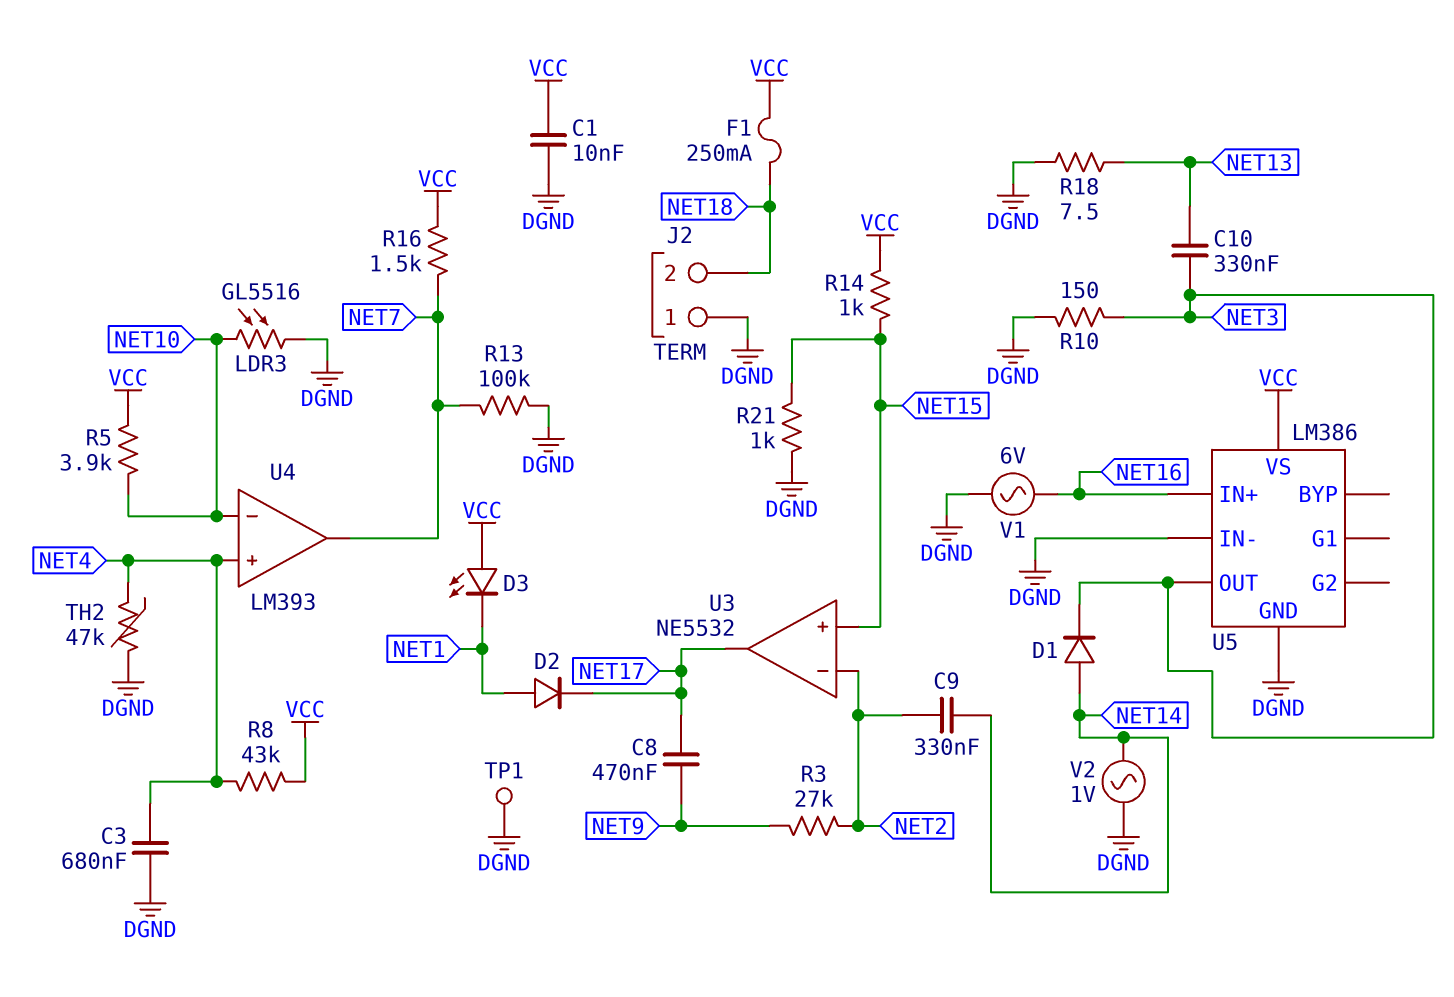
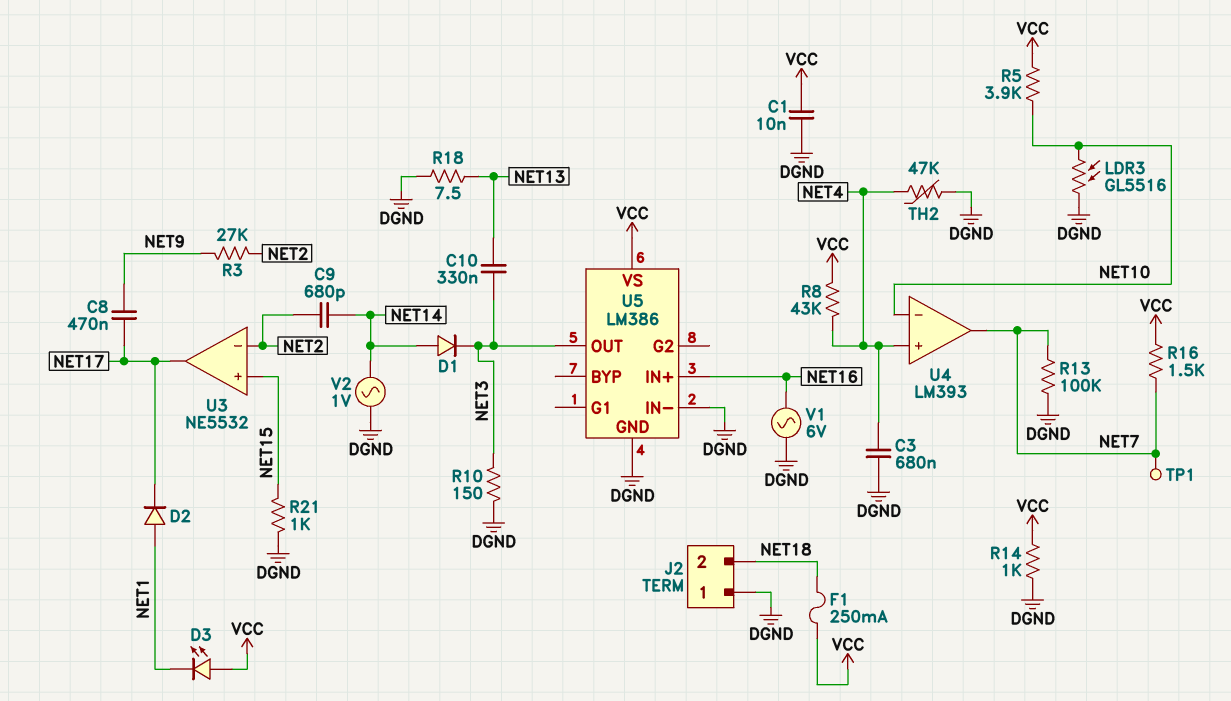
C9: 330nF (NET2, NET14) -> 680pF (NET2, NET14)
R14: 1k (NET15, VCC) -> 1k (DGND, VCC)
TP1: test point (DGND) -> test point (NET7)

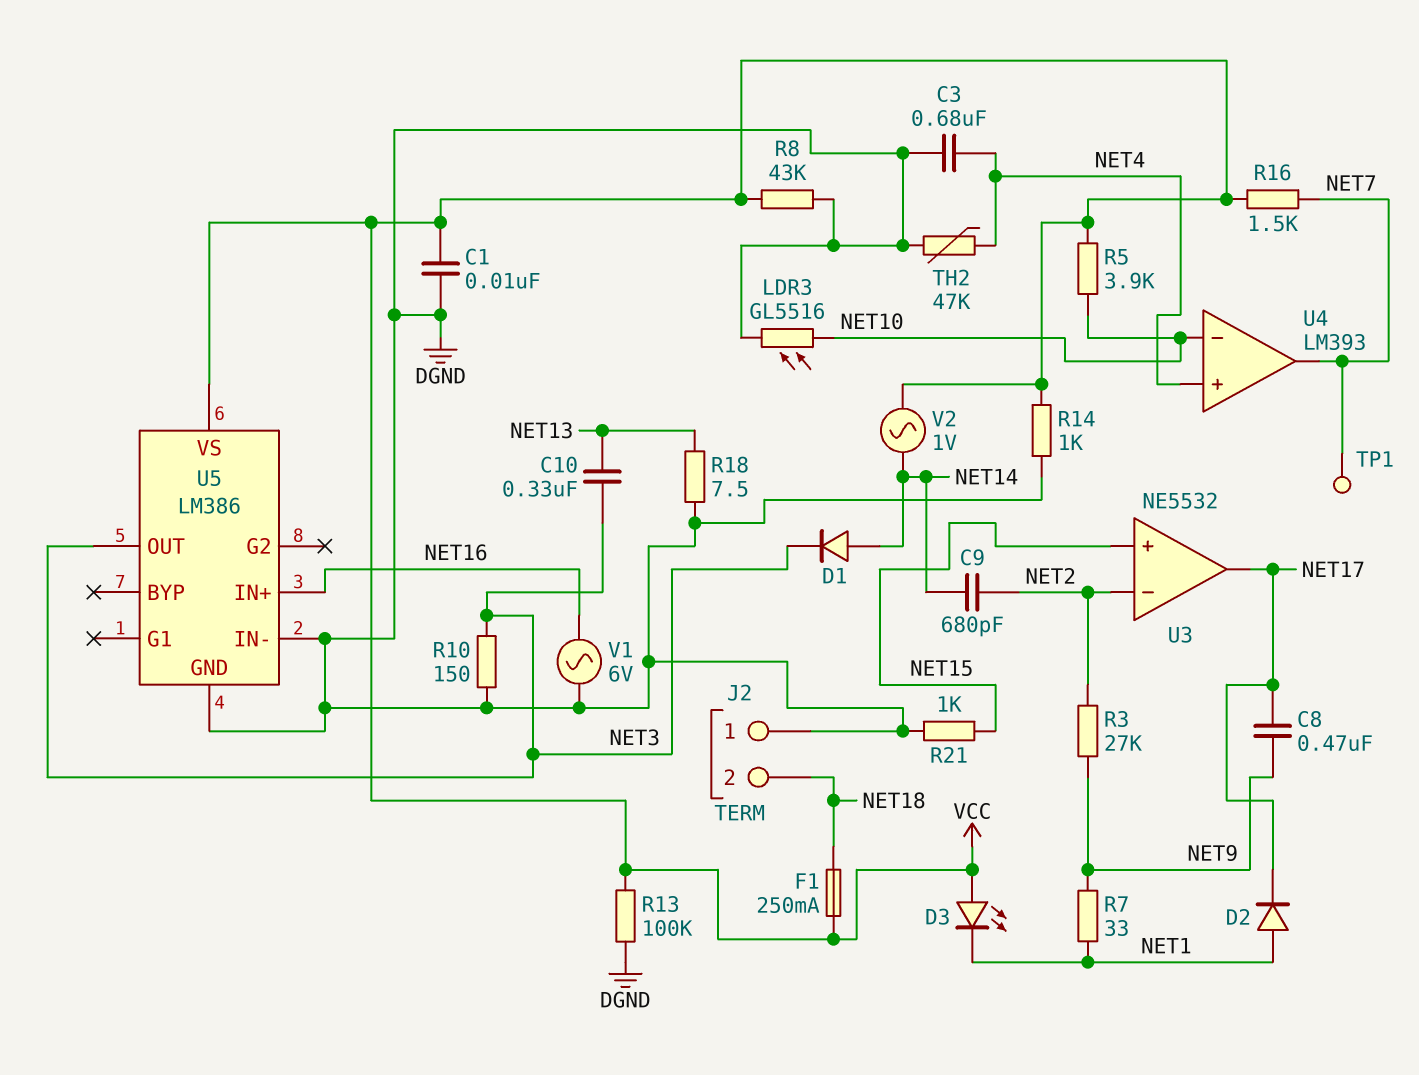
R7: none -> 33 (NET1, NET9)
R8: 43k (NET4, VCC) -> 43k (DGND, VCC)
R13: 100k (DGND, NET7) -> 100k (DGND, VCC)
V2: AC 1V (DGND, NET14) -> AC 1V (NET14, VCC)

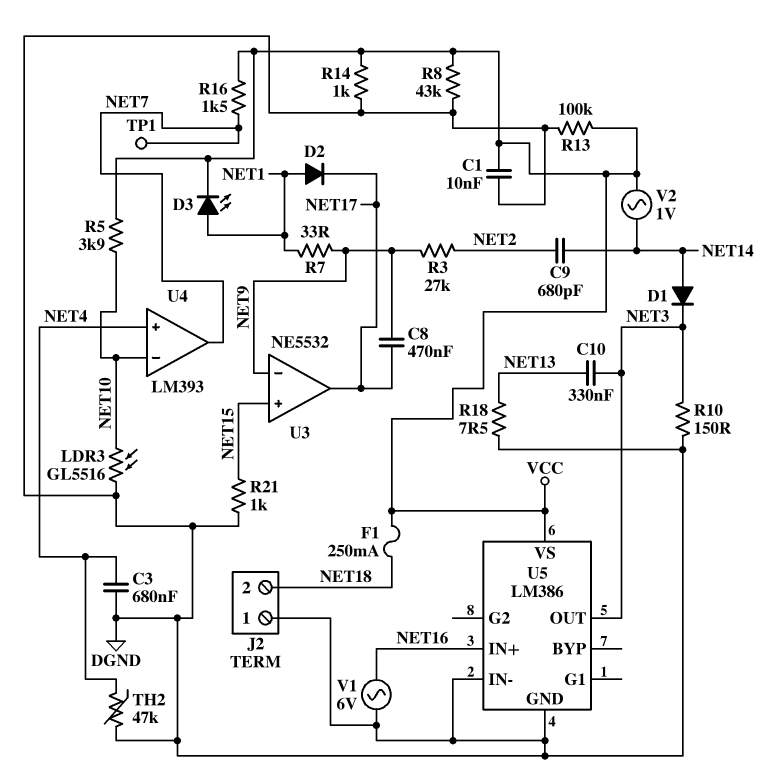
D3: LED (A VCC, K NET1) -> LED (A NET1, K VCC)
U3 pin in-: NET2 -> NET9

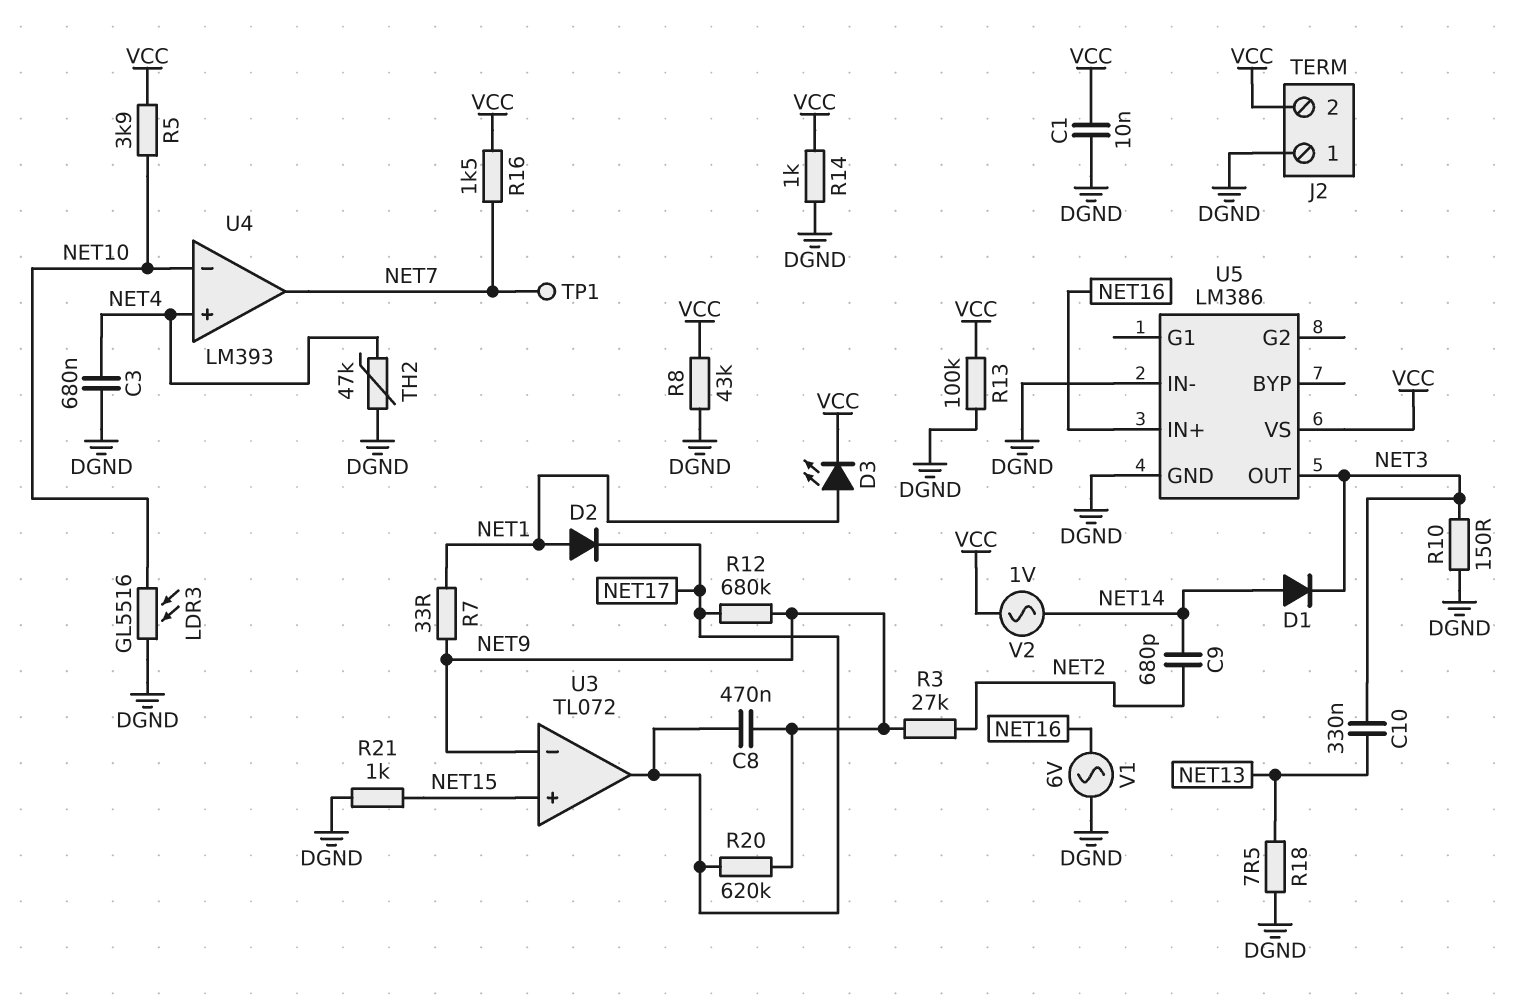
F1: 250mA (NET18, VCC) -> none
J2 pin 2: NET18 -> VCC
R12: none -> 680k (NET9, NET17)
R20: none -> 620k (NET9, NET17)
U3: NE5532 -> TL072

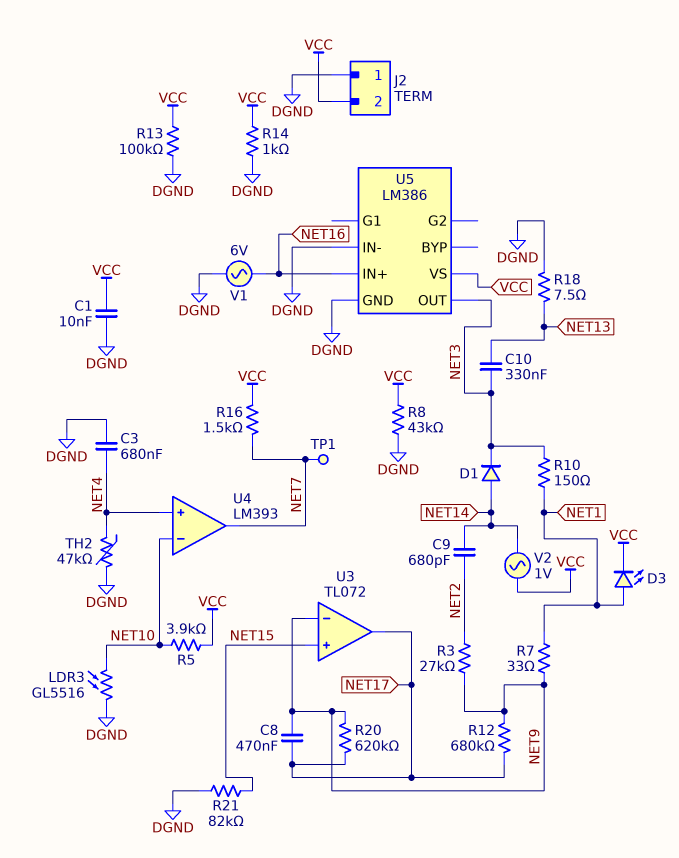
D2: diode (A NET1, K NET17) -> none
R10: 150 (DGND, NET3) -> 150 (NET1, NET3)
R21: 1k (DGND, NET15) -> 82k (DGND, NET15)

